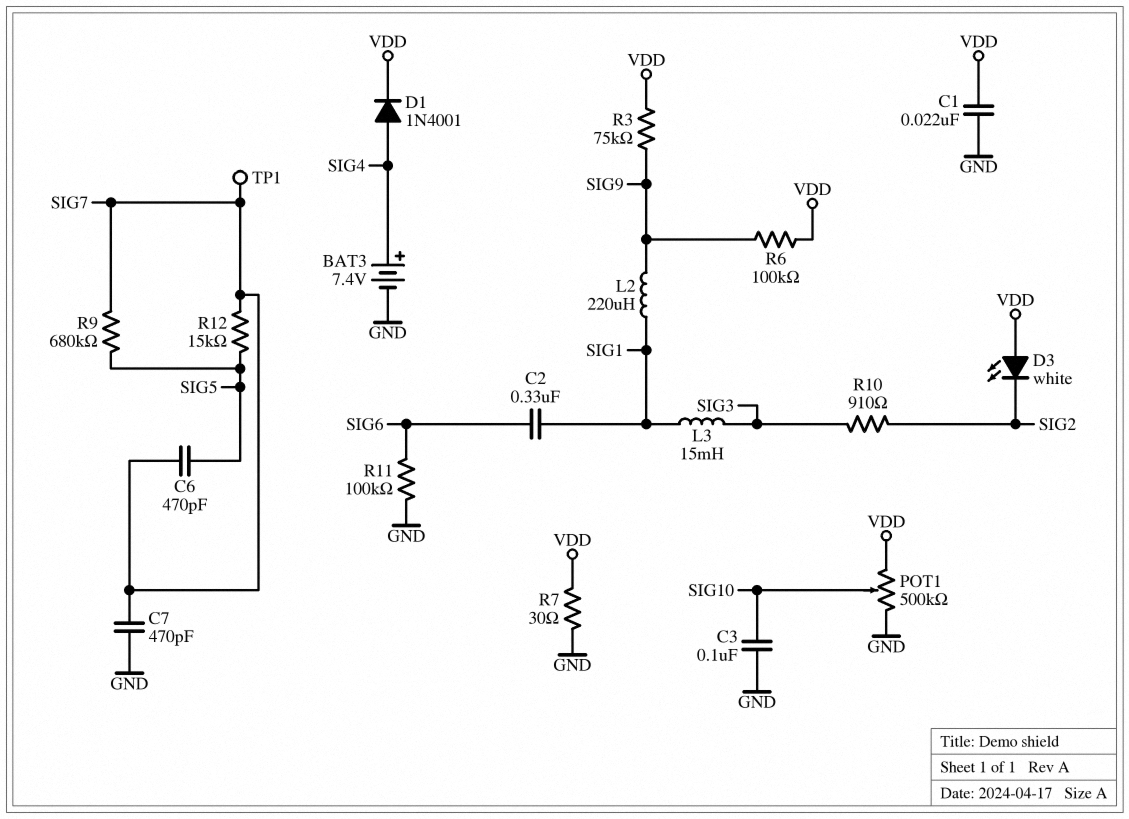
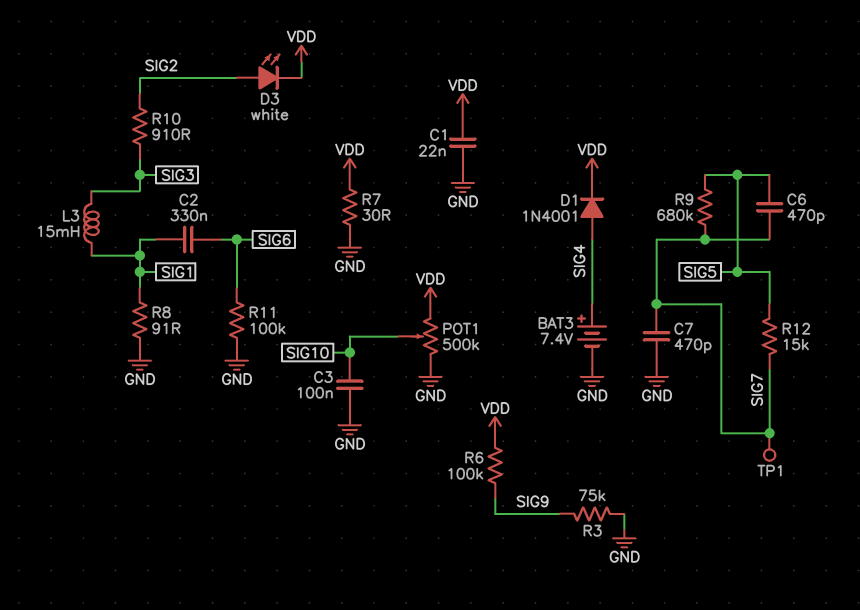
D3: LED white (A VDD, K SIG2) -> LED white (A SIG2, K VDD)
L2: 220uH (SIG1, SIG9) -> none
R3: 75k (SIG9, VDD) -> 75k (GND, SIG9)
R8: none -> 91 (GND, SIG1)

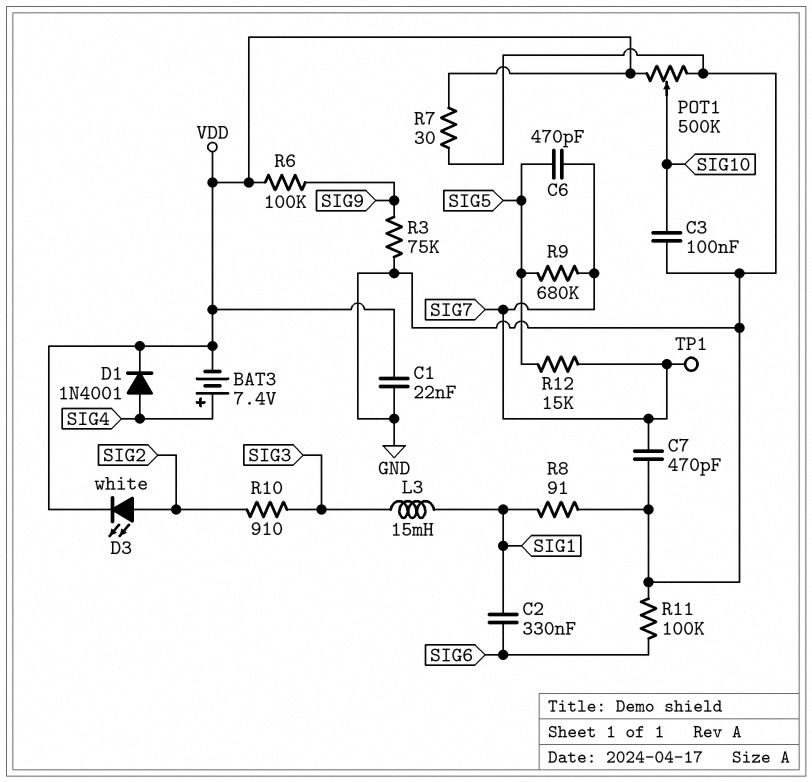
BAT3: 7.4V (plus SIG4, minus GND) -> 7.4V (plus SIG4, minus VDD)

